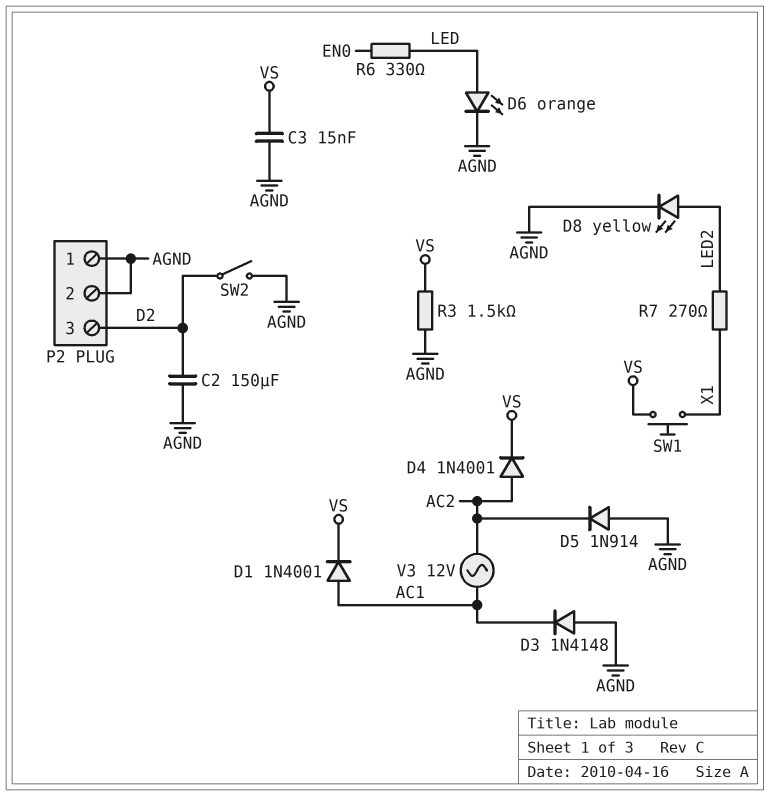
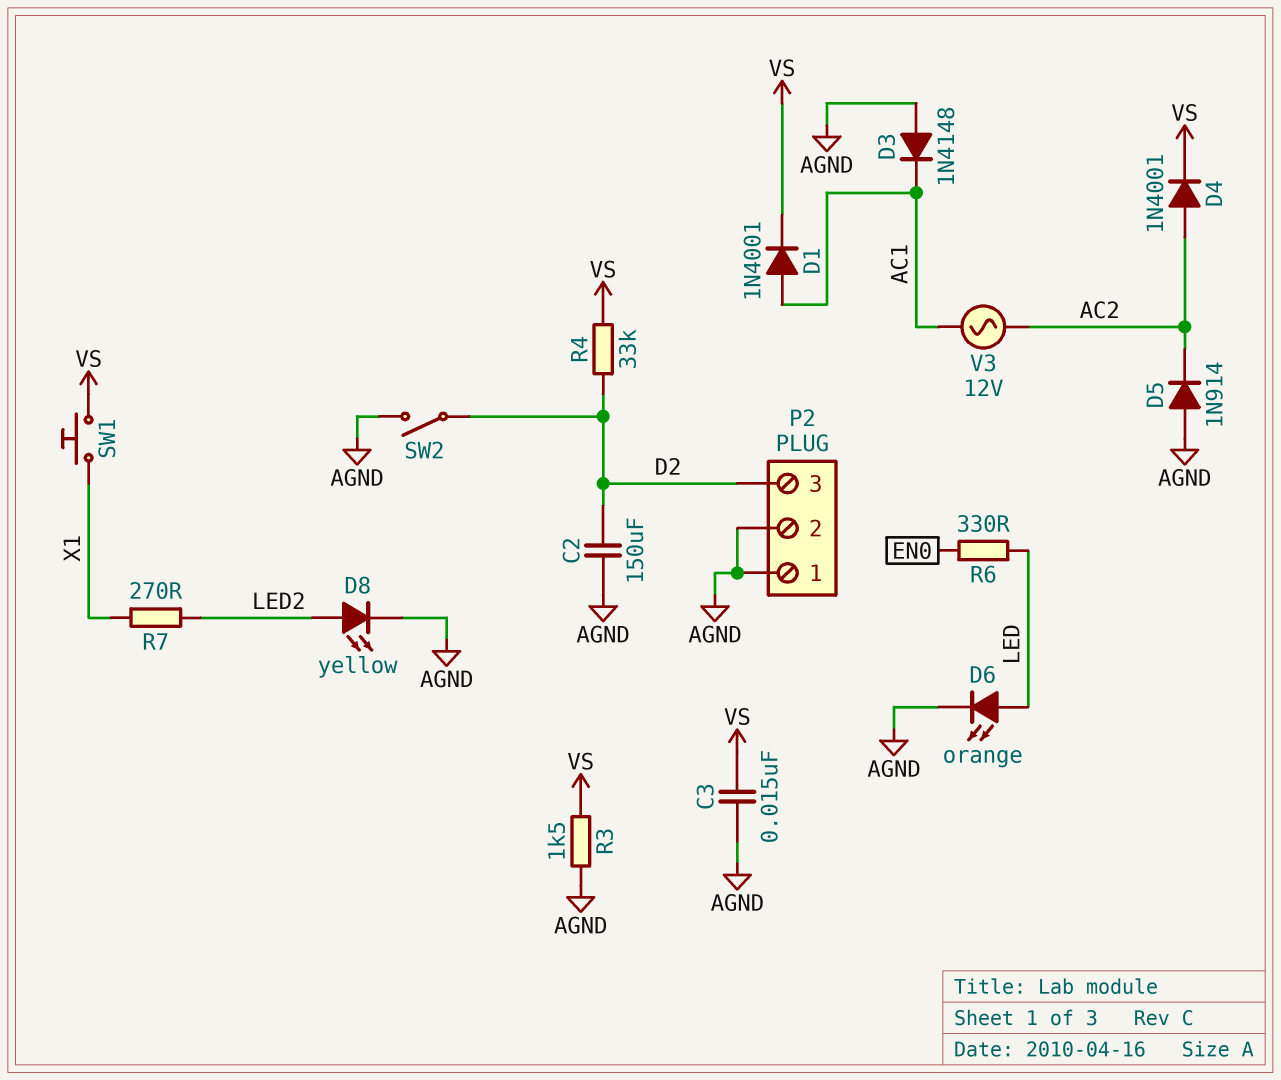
R4: none -> 33k (D2, VS)

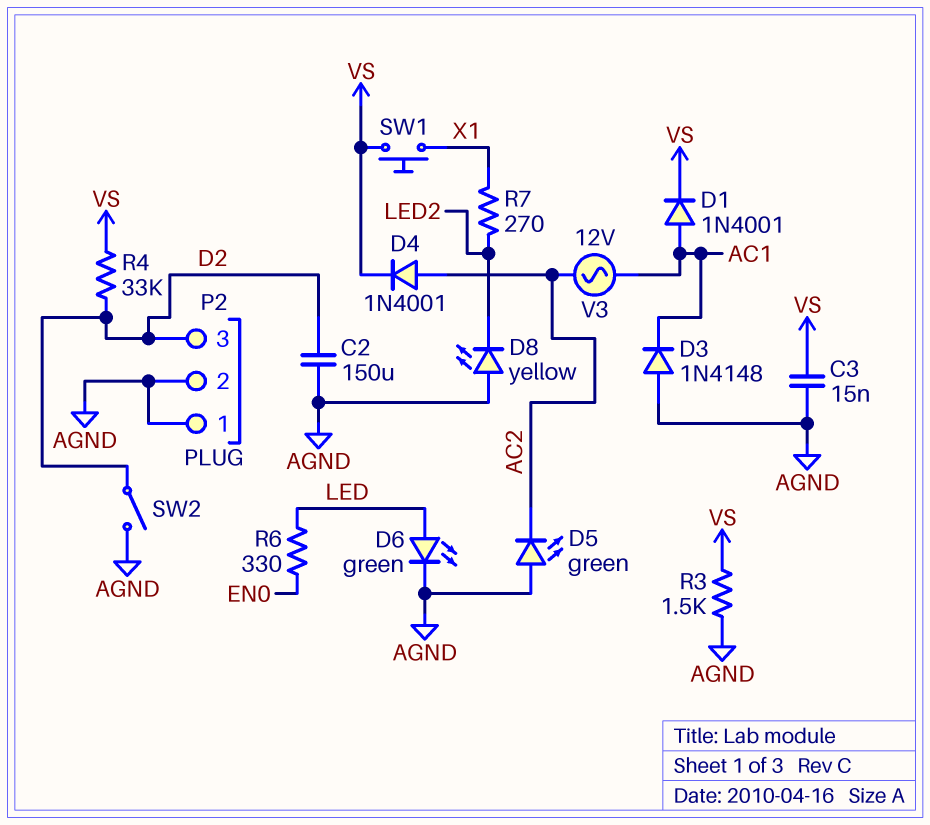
D5: diode 1N914 (A AGND, K AC2) -> LED green (A AGND, K AC2)
D6: LED orange (A LED, K AGND) -> LED green (A LED, K AGND)
D8: LED yellow (A LED2, K AGND) -> LED yellow (A AGND, K LED2)

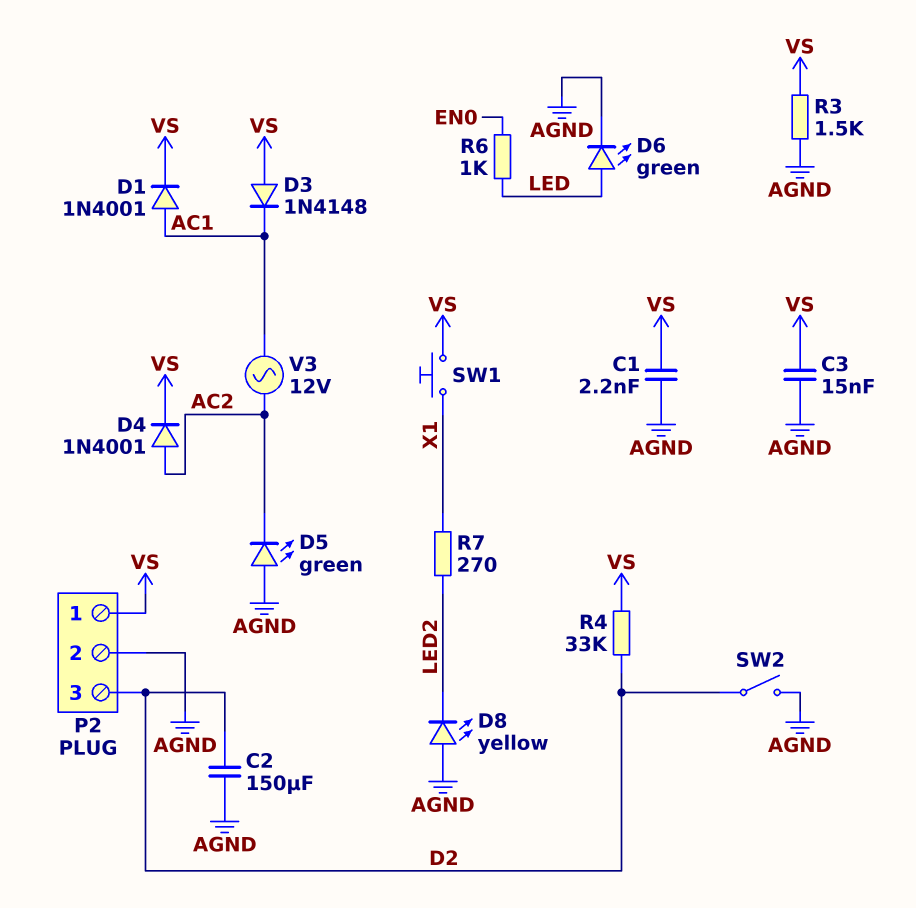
C1: none -> 2.2nF (AGND, VS)
D3: diode 1N4148 (A AGND, K AC1) -> diode 1N4148 (A VS, K AC1)
P2 pin 1: AGND -> VS
R6: 330 (EN0, LED) -> 1k (EN0, LED)

